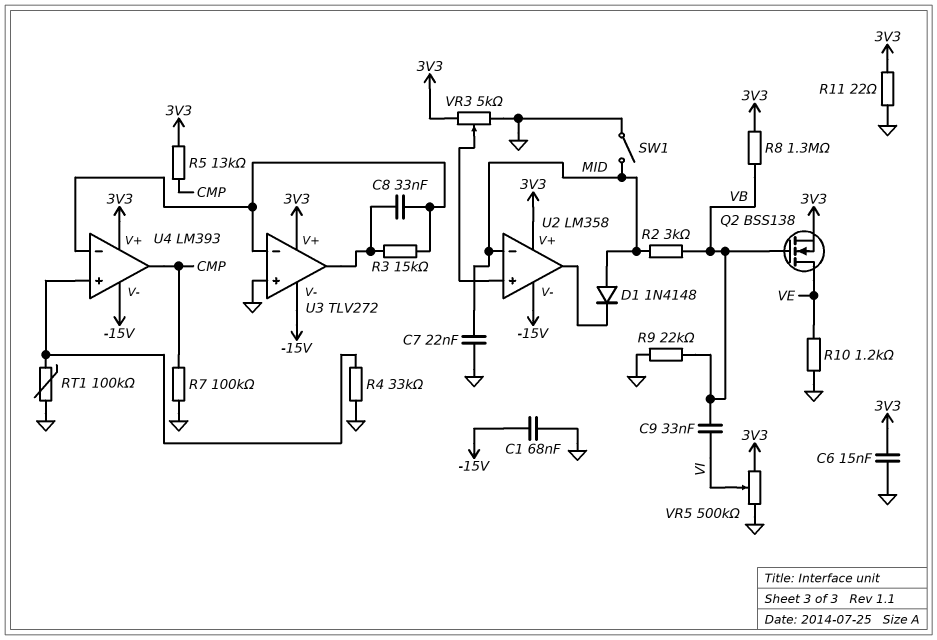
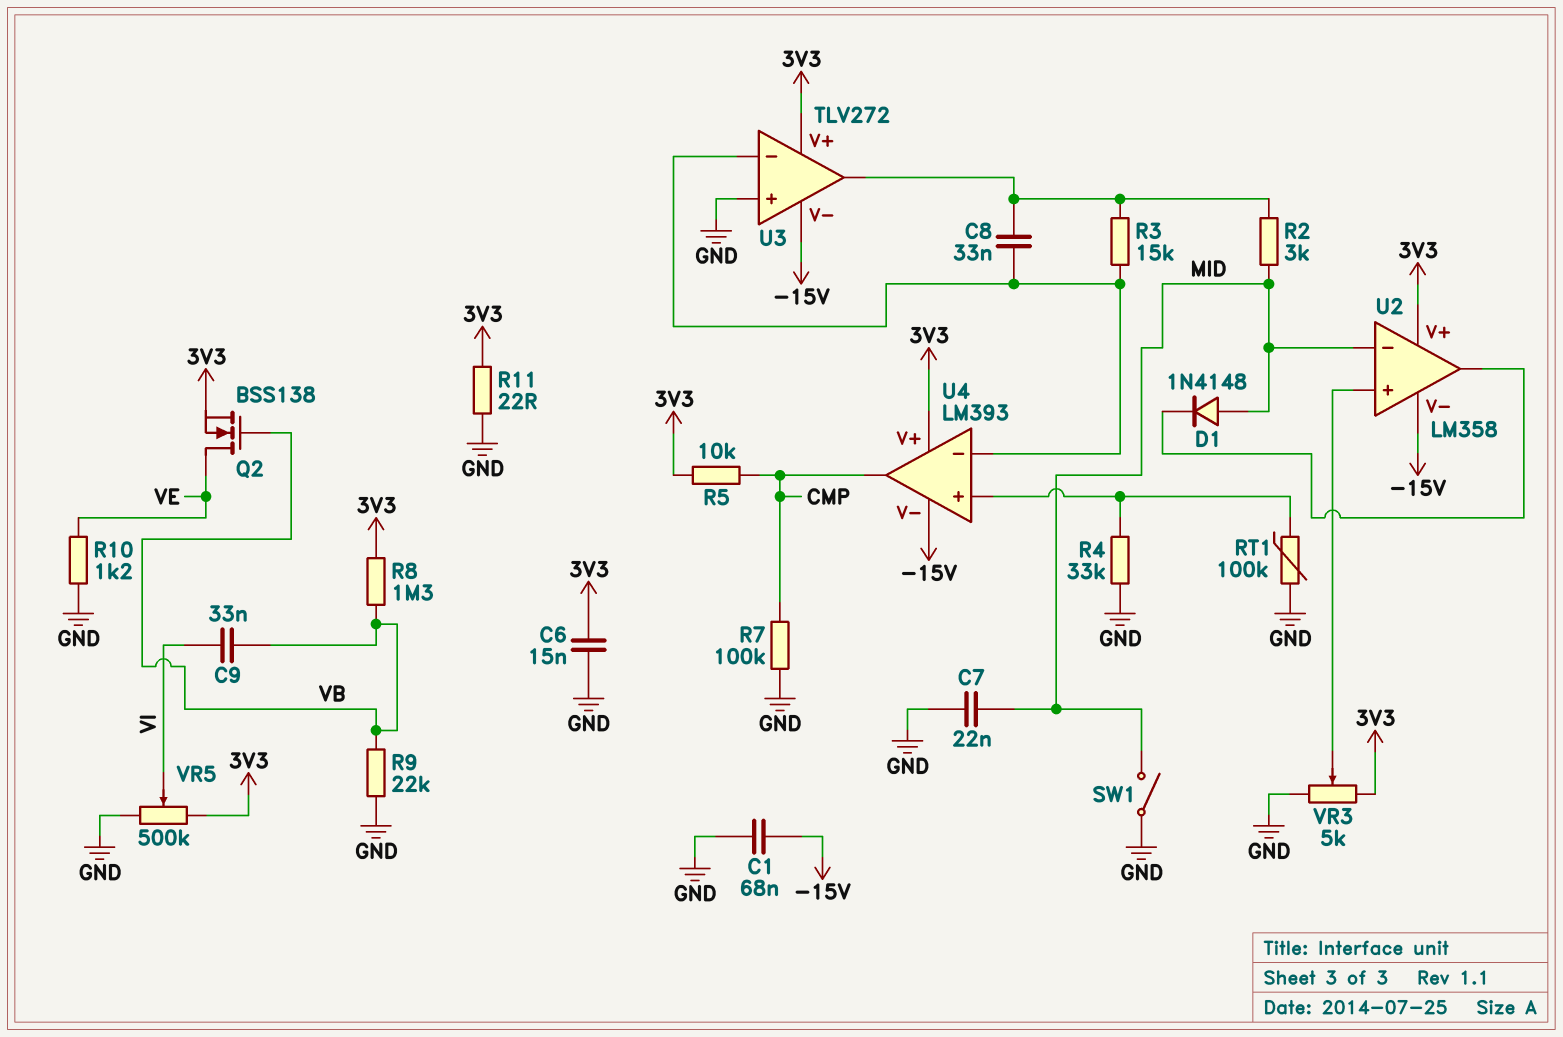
R2: 3k (MID, VB) -> 3k (MID, U3/out)
R5: 13k (3V3, CMP) -> 10k (3V3, CMP)

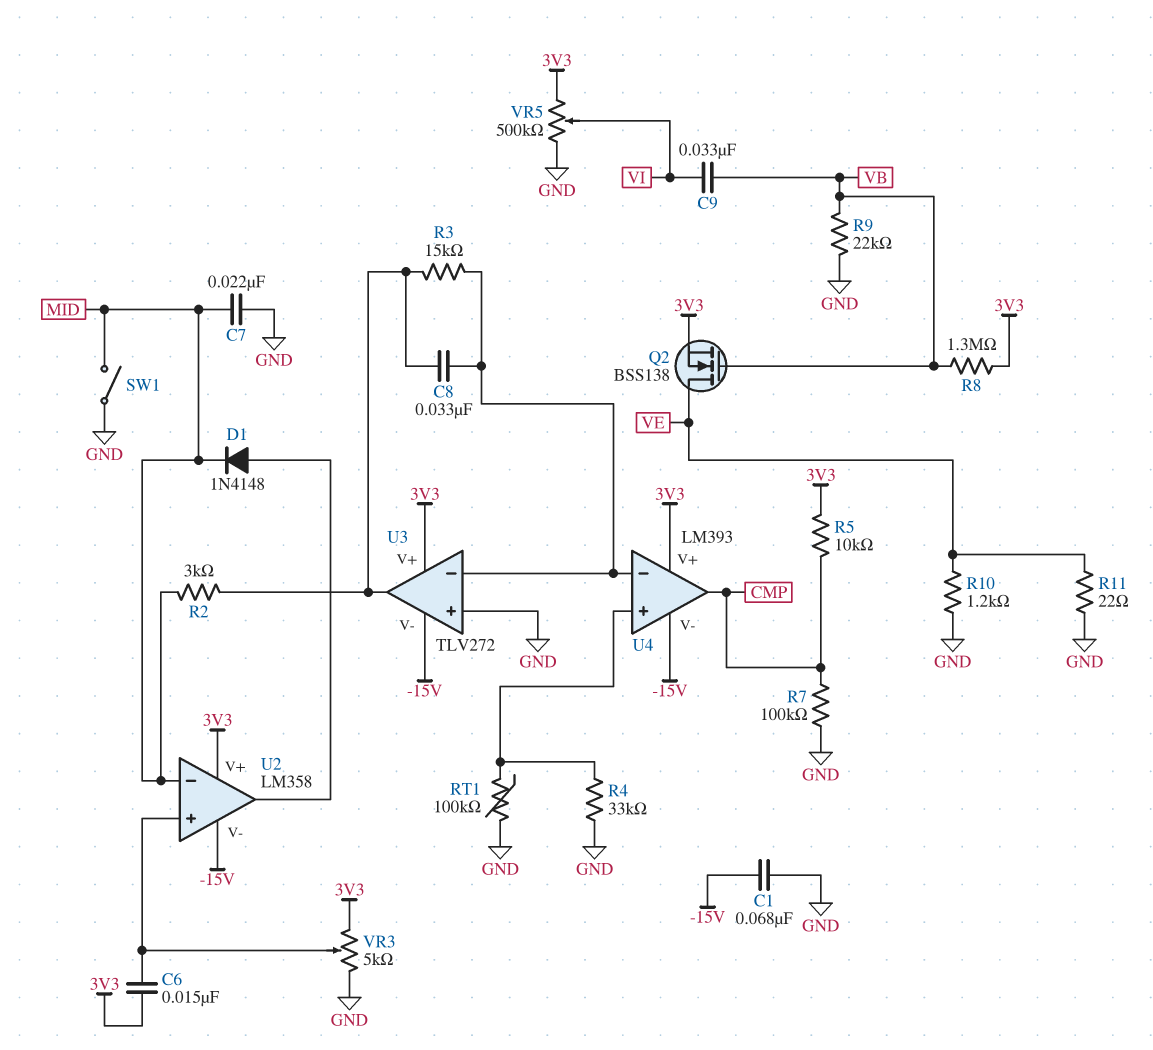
C6: 15nF (3V3, GND) -> 15nF (3V3, U2/in+)
D1: diode 1N4148 (A MID, K U2/out) -> diode 1N4148 (A U2/out, K MID)
R11: 22 (3V3, GND) -> 22 (GND, VE)

